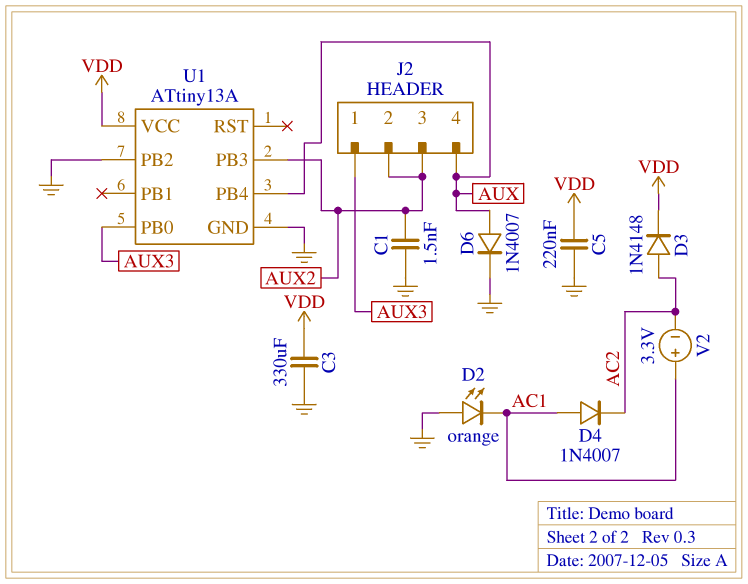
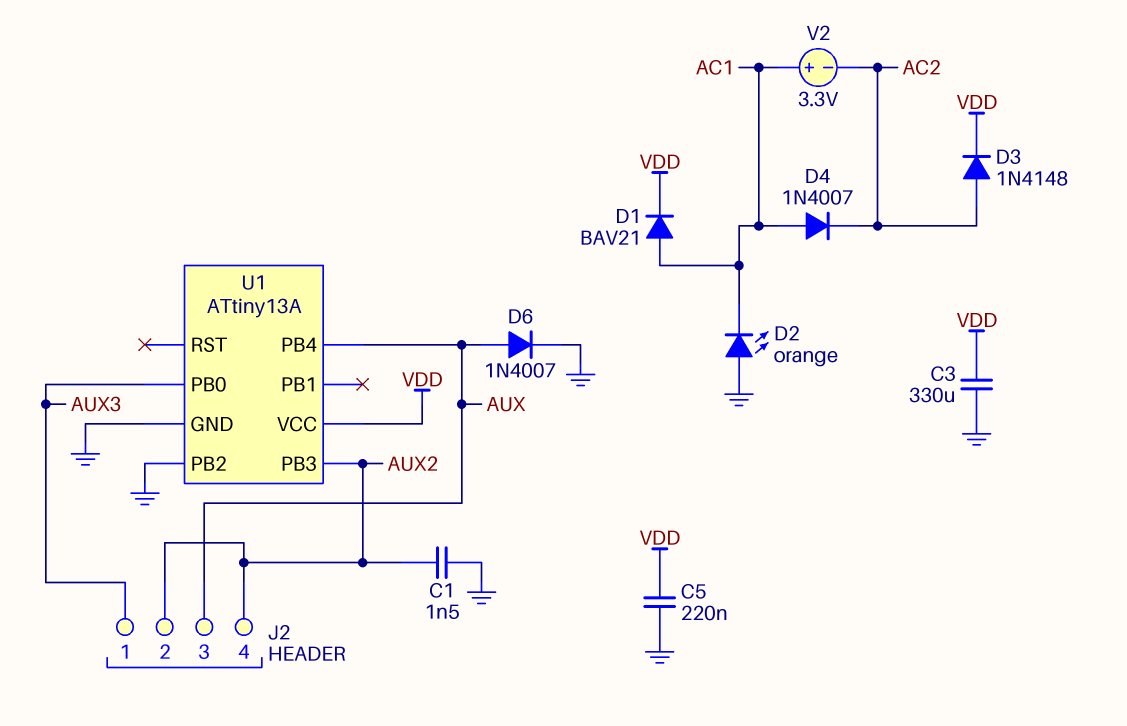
D1: none -> diode BAV21 (A AC1, K VDD)
J2 pin 3: AUX2 -> AUX
J2 pin 4: AUX -> AUX2

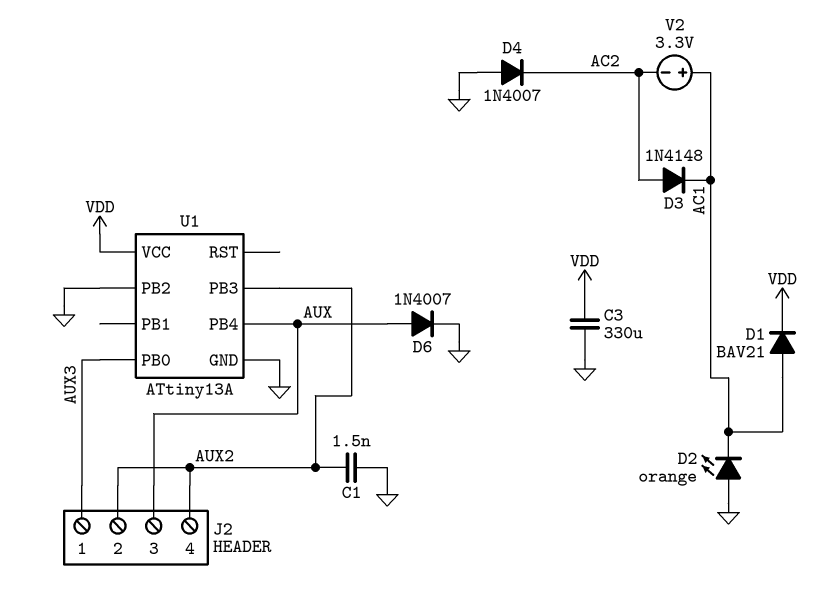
C5: 220nF (GND, VDD) -> none
D3: diode 1N4148 (A AC2, K VDD) -> diode 1N4148 (A AC2, K AC1)
D4: diode 1N4007 (A AC1, K AC2) -> diode 1N4007 (A GND, K AC2)

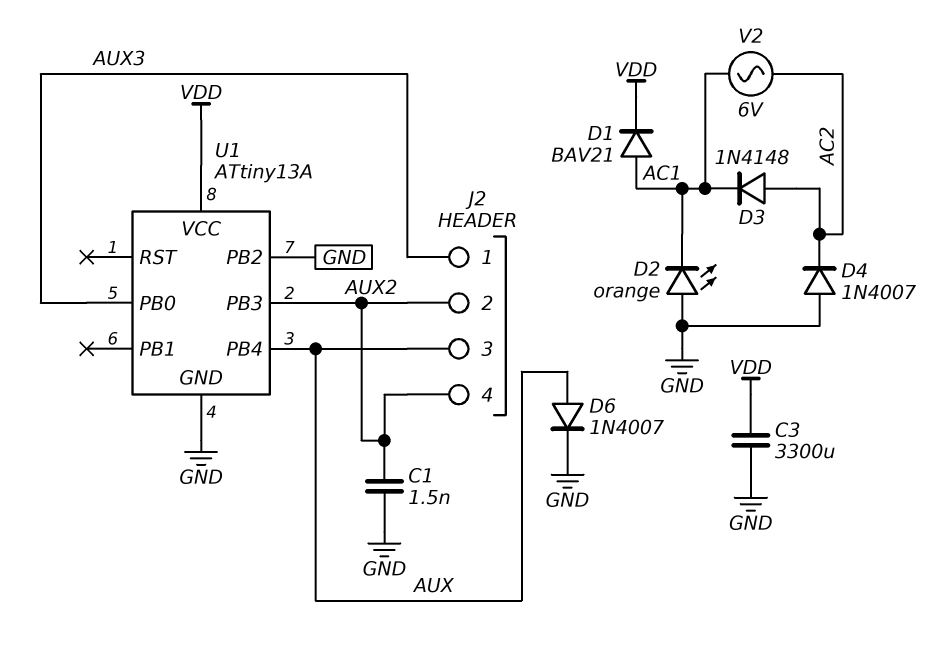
C3: 330uF (GND, VDD) -> 3300uF (GND, VDD)
V2: 3.3V (plus AC1, minus AC2) -> AC 6V (AC1, AC2)

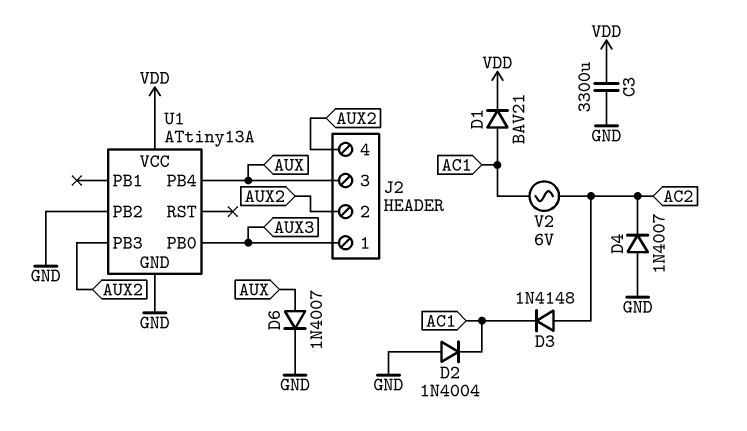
C1: 1.5nF (AUX2, GND) -> none
D2: LED orange (A GND, K AC1) -> diode 1N4004 (A GND, K AC1)

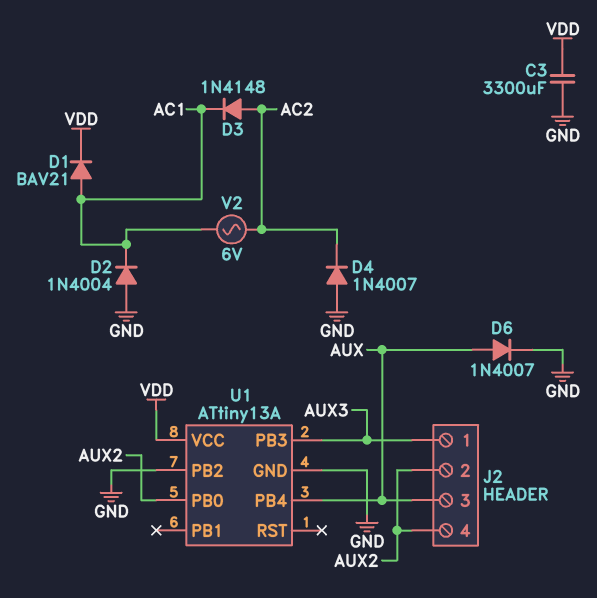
U1 pin PB0: AUX3 -> AUX2
U1 pin PB3: AUX2 -> AUX3

